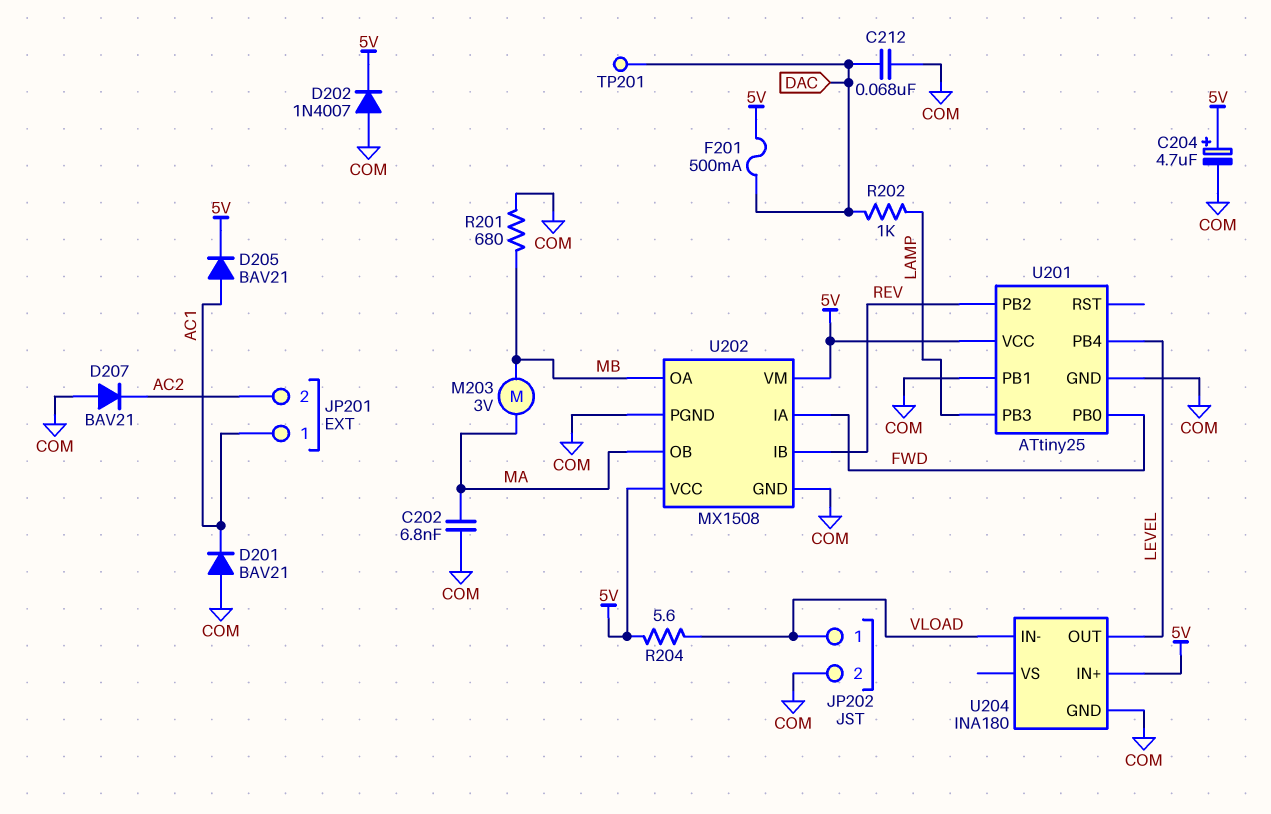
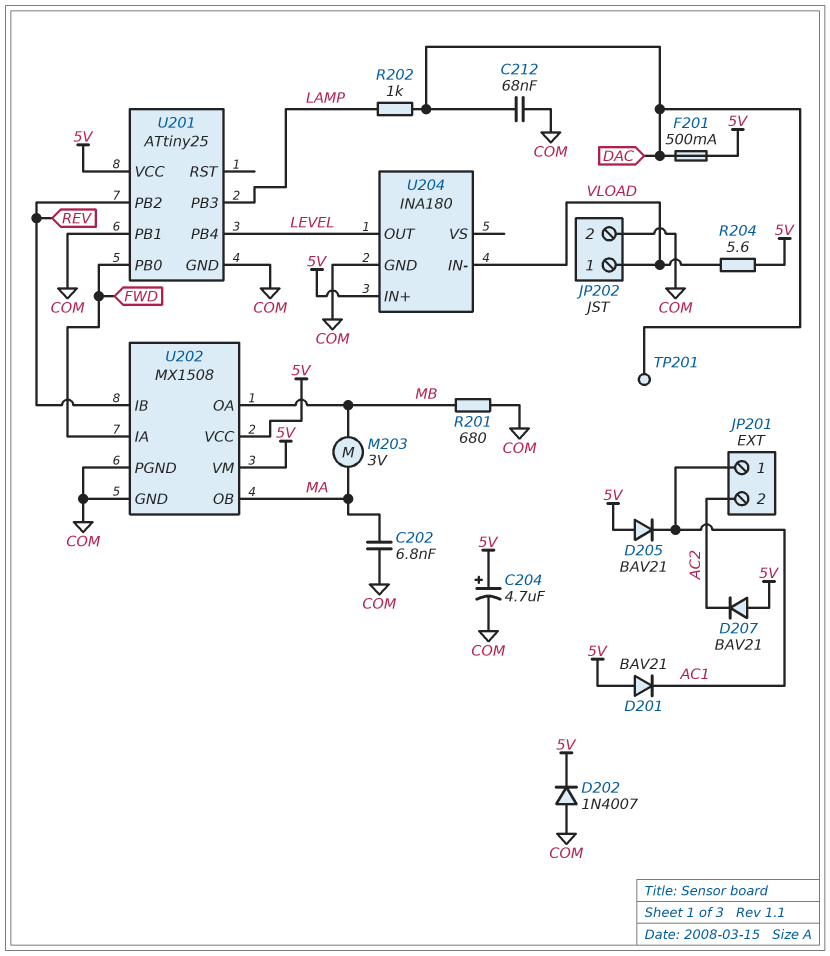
D201: diode BAV21 (A COM, K AC1) -> diode BAV21 (A 5V, K AC1)
D205: diode BAV21 (A AC1, K 5V) -> diode BAV21 (A 5V, K AC1)
D207: diode BAV21 (A COM, K AC2) -> diode BAV21 (A 5V, K AC2)

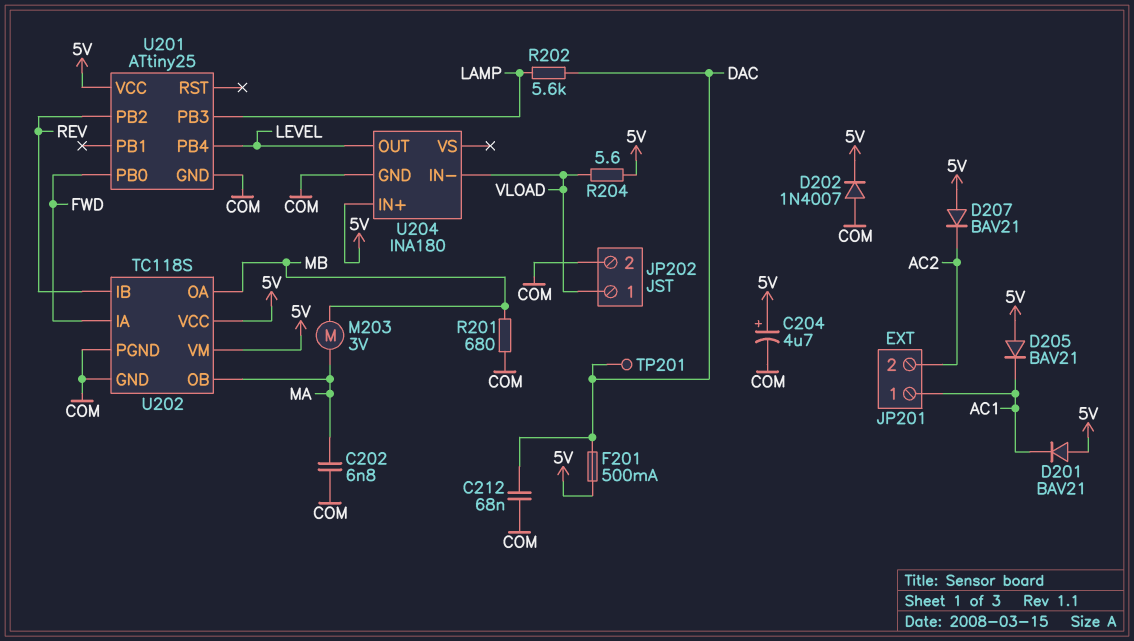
R202: 1k (DAC, LAMP) -> 5.6k (DAC, LAMP)
U201 pin PB1: COM -> none
U202: MX1508 -> TC118S

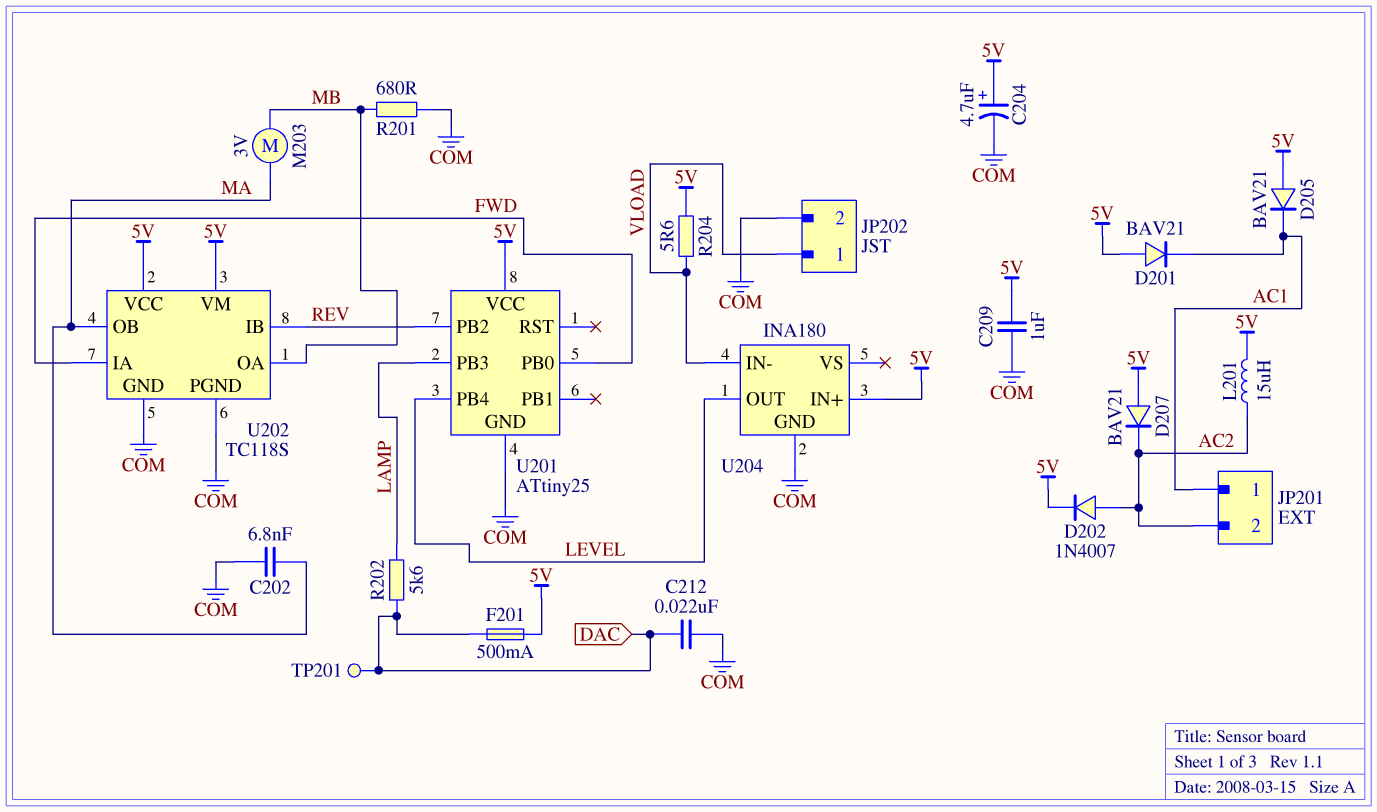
C209: none -> 1uF (5V, COM)
C212: 68nF (COM, DAC) -> 22nF (COM, DAC)
D202: diode 1N4007 (A COM, K 5V) -> diode 1N4007 (A AC2, K 5V)
L201: none -> 15uH (5V, AC2)

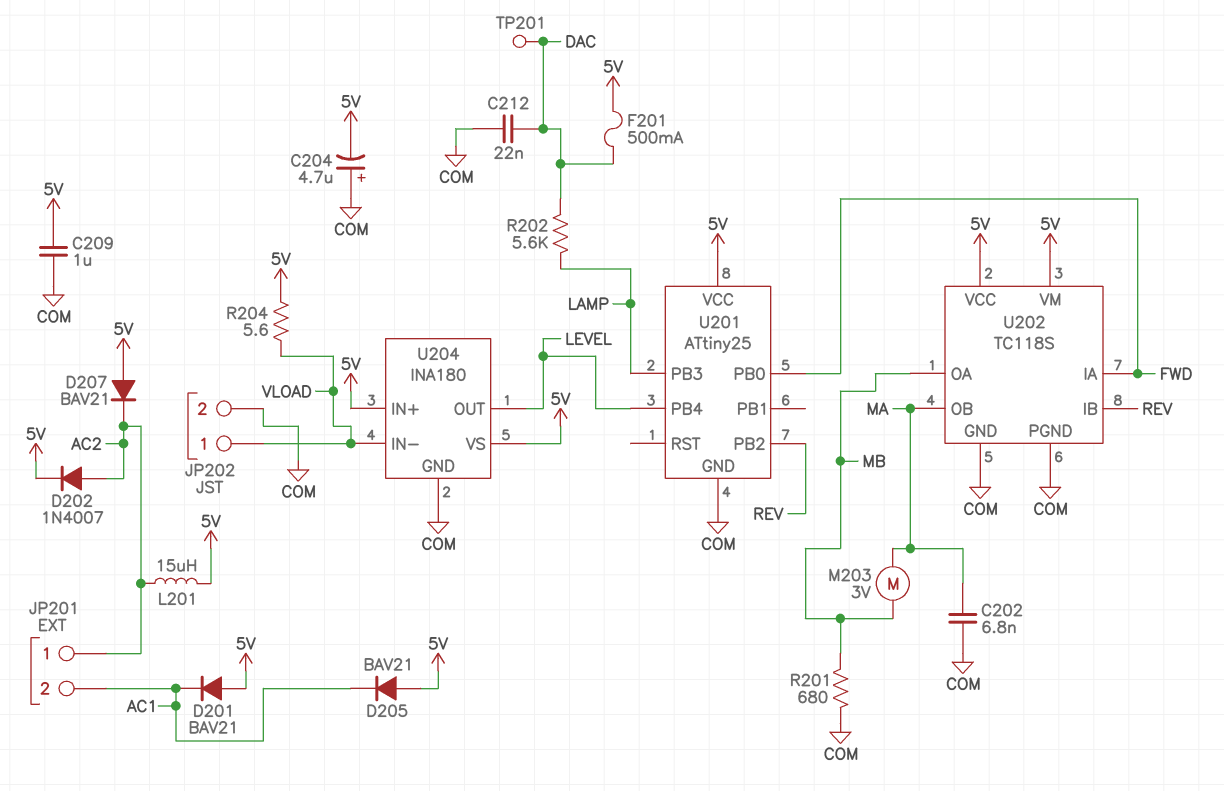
C204: 4.7uF (plus 5V, minus COM) -> 4.7uF (plus COM, minus 5V)
JP201 pin 1: AC1 -> AC2
JP201 pin 2: AC2 -> AC1
U204 pin VS: none -> 5V

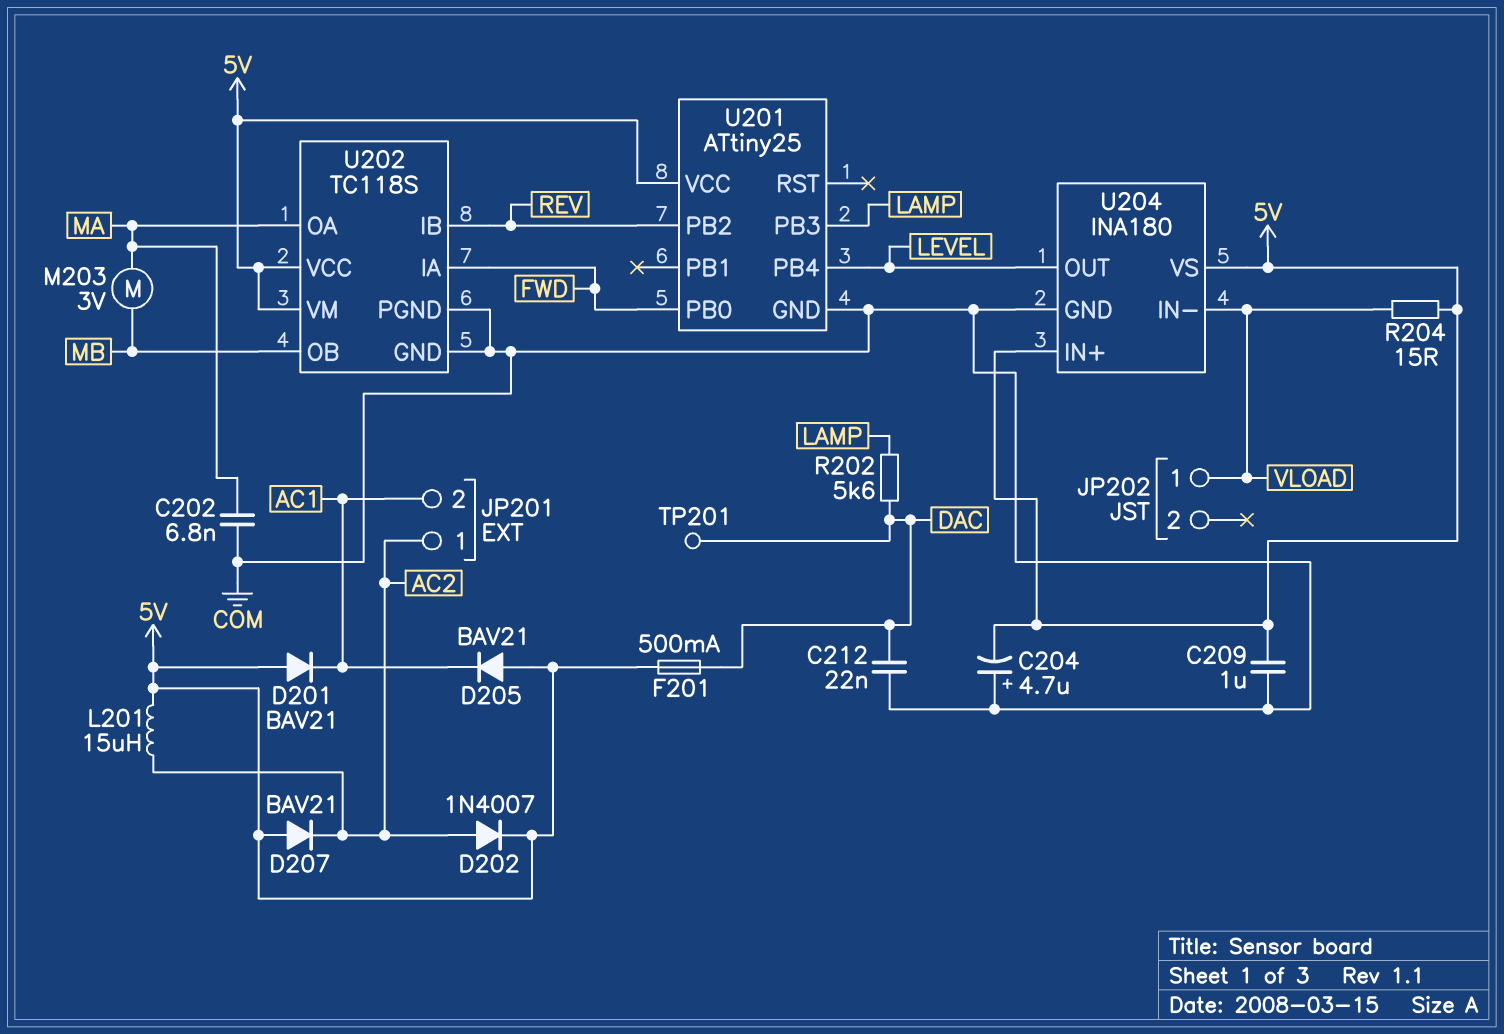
JP202 pin 2: COM -> none
R201: 680 (COM, MB) -> none
R204: 5.6 (5V, VLOAD) -> 15 (5V, VLOAD)
U202 pin OA: MB -> MA
U202 pin OB: MA -> MB

